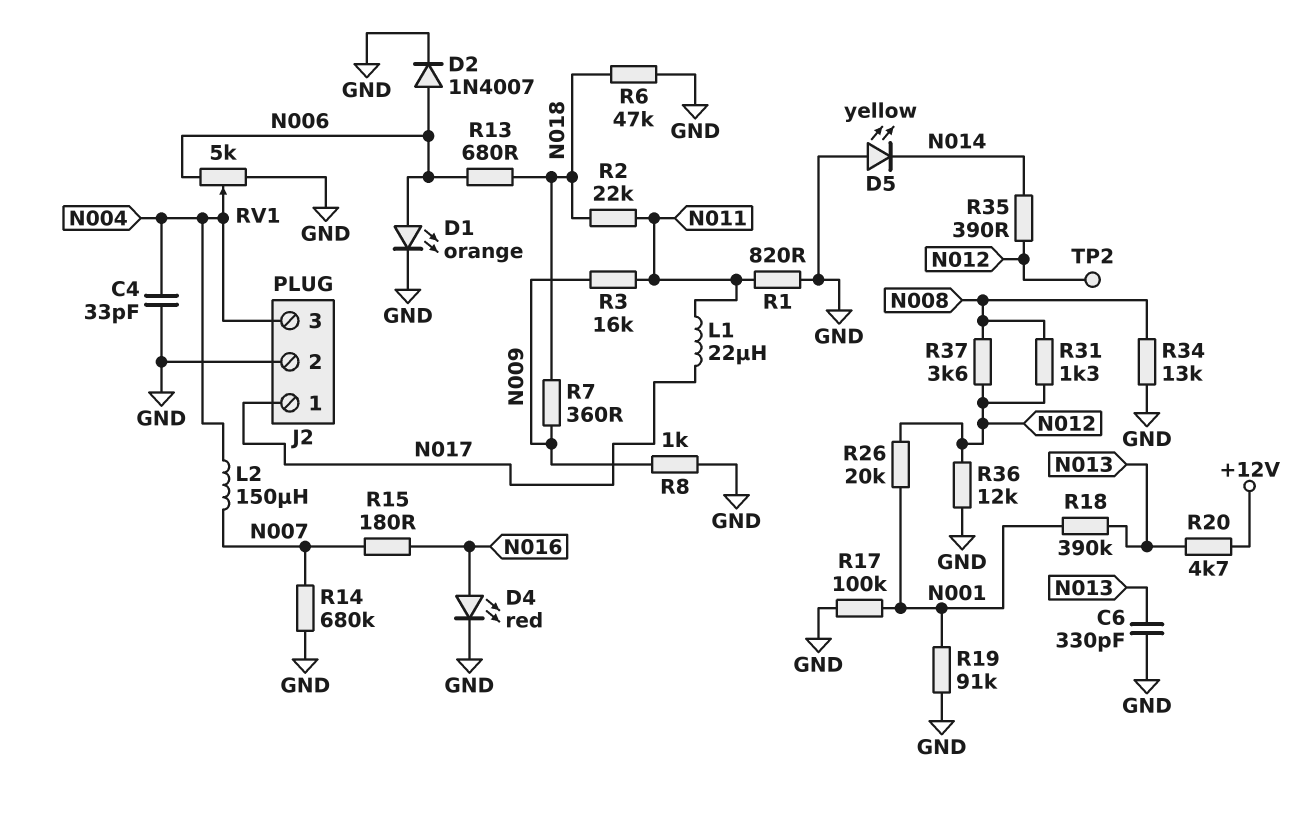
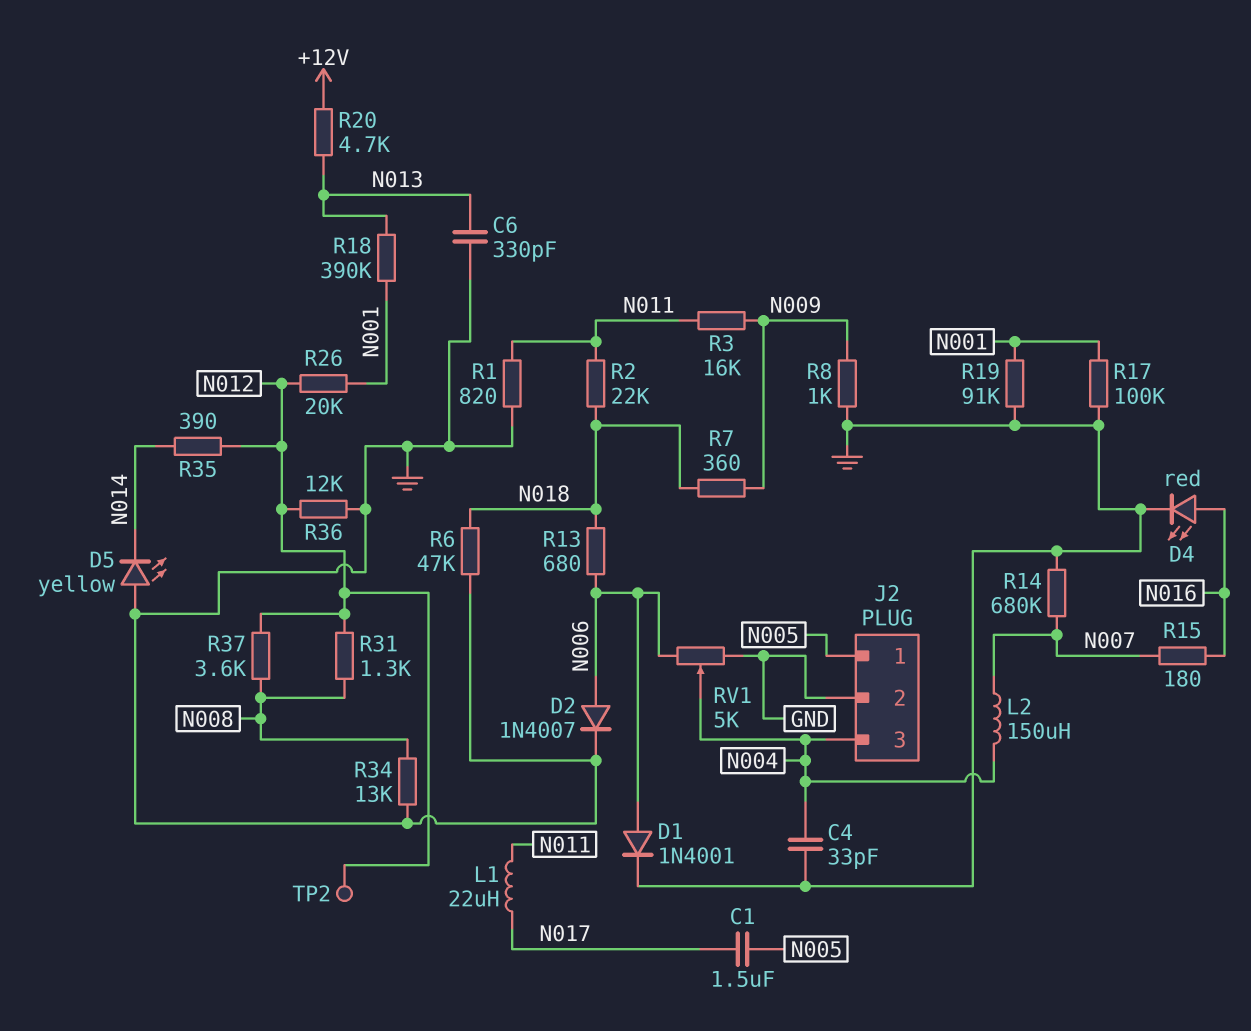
C1: none -> 1.5uF (N005, N017)
D1: LED orange (A N006, K GND) -> diode 1N4001 (A N006, K GND)
J2 pin 1: N017 -> N005

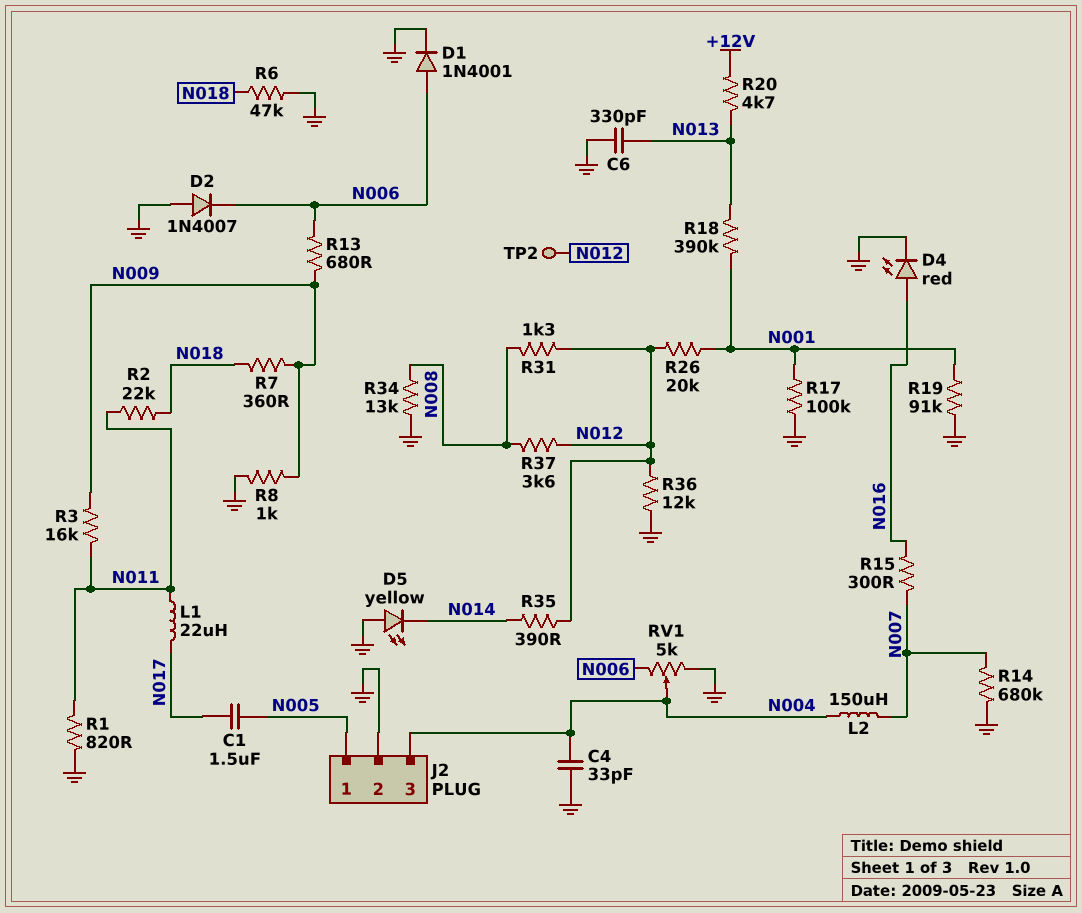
D2: diode 1N4007 (A N006, K GND) -> diode 1N4007 (A GND, K N006)
R13: 680 (N006, N018) -> 680 (N006, N009)
R15: 180 (N007, N016) -> 300 (N007, N016)

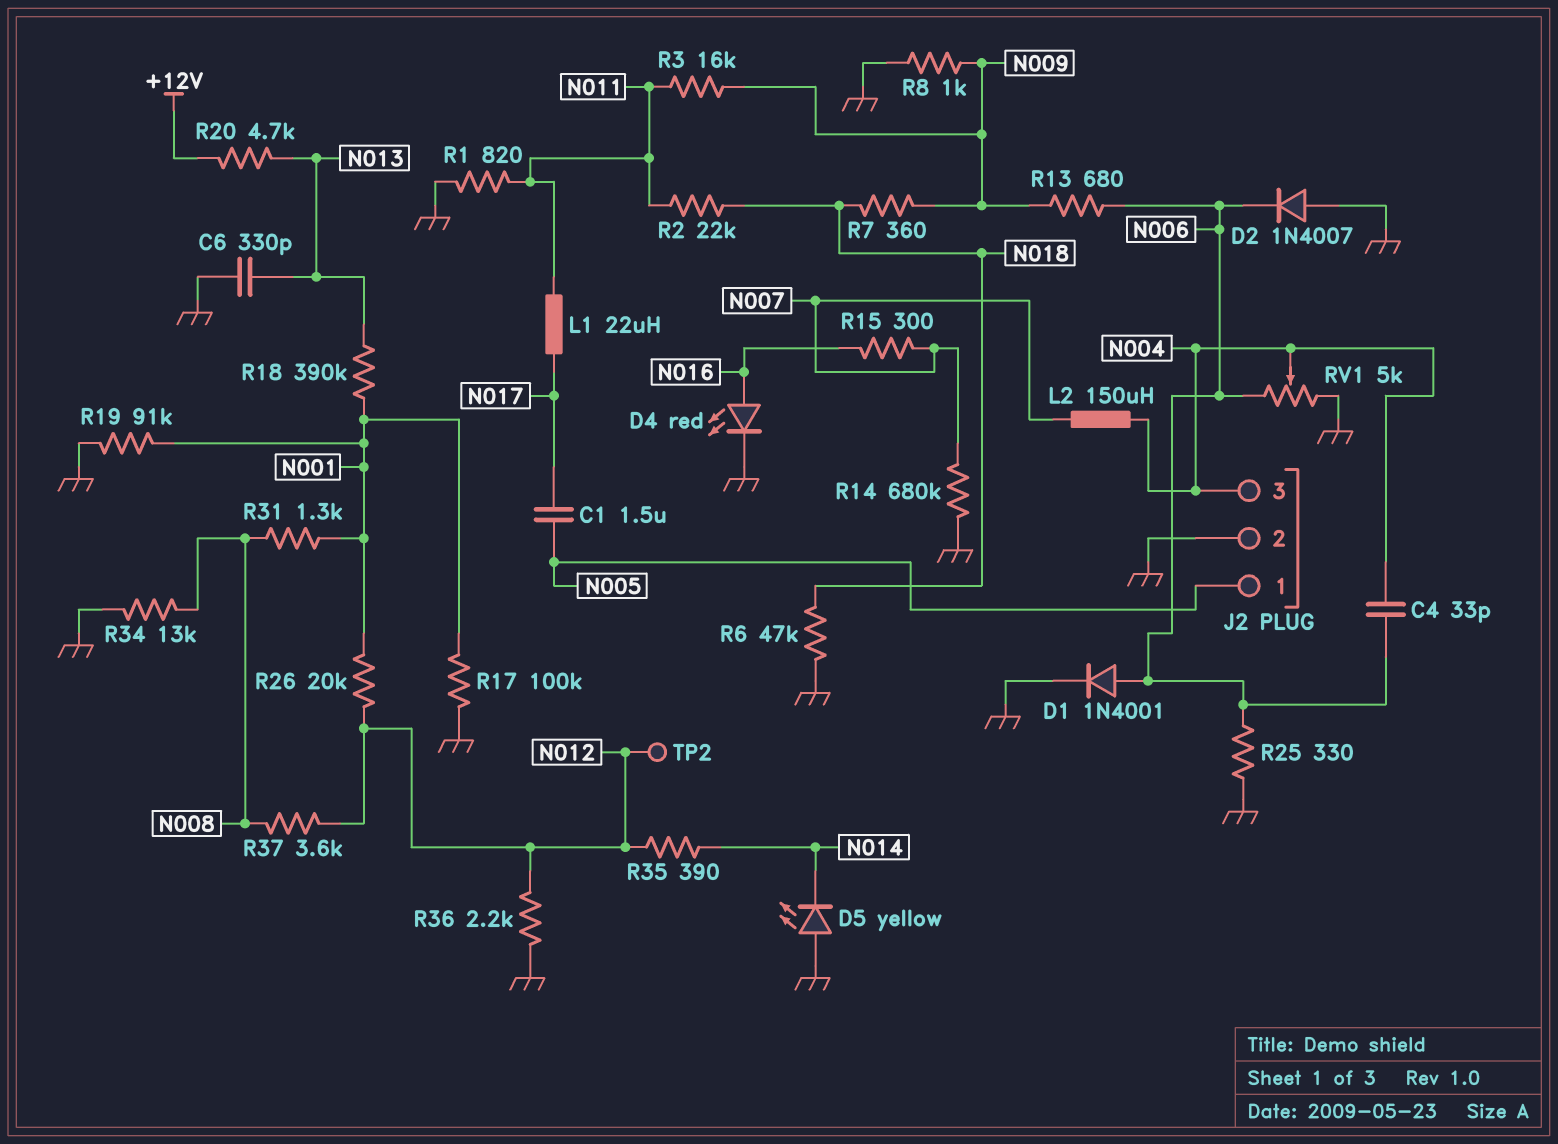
C4: 33pF (GND, N004) -> 33pF (N004, N006)
R25: none -> 330 (GND, N006)
R31: 1.3k (N008, N012) -> 1.3k (N001, N008)
R36: 12k (GND, N012) -> 2.2k (GND, N012)

